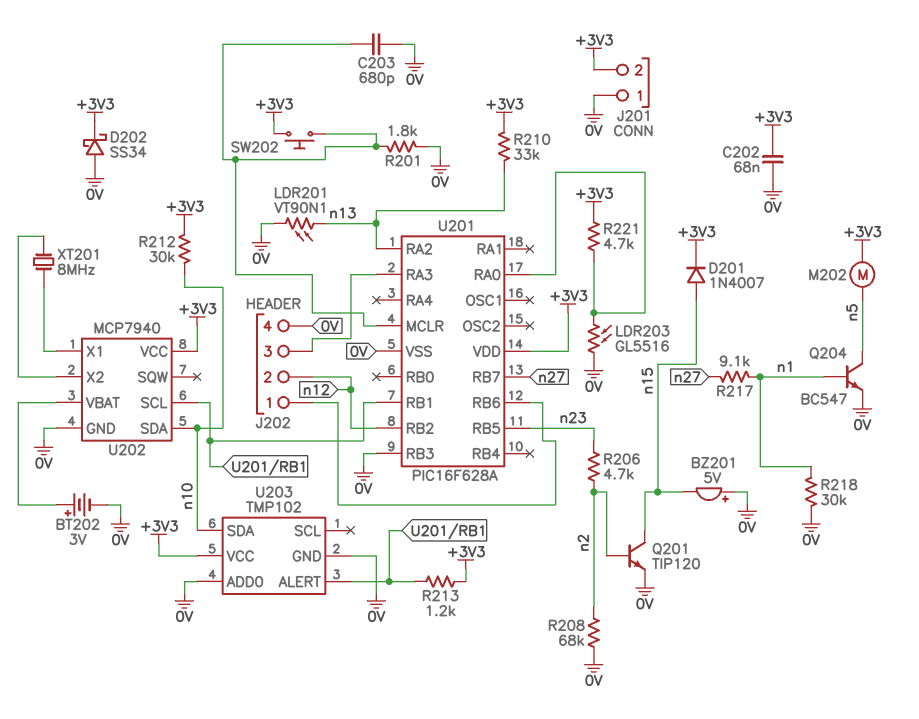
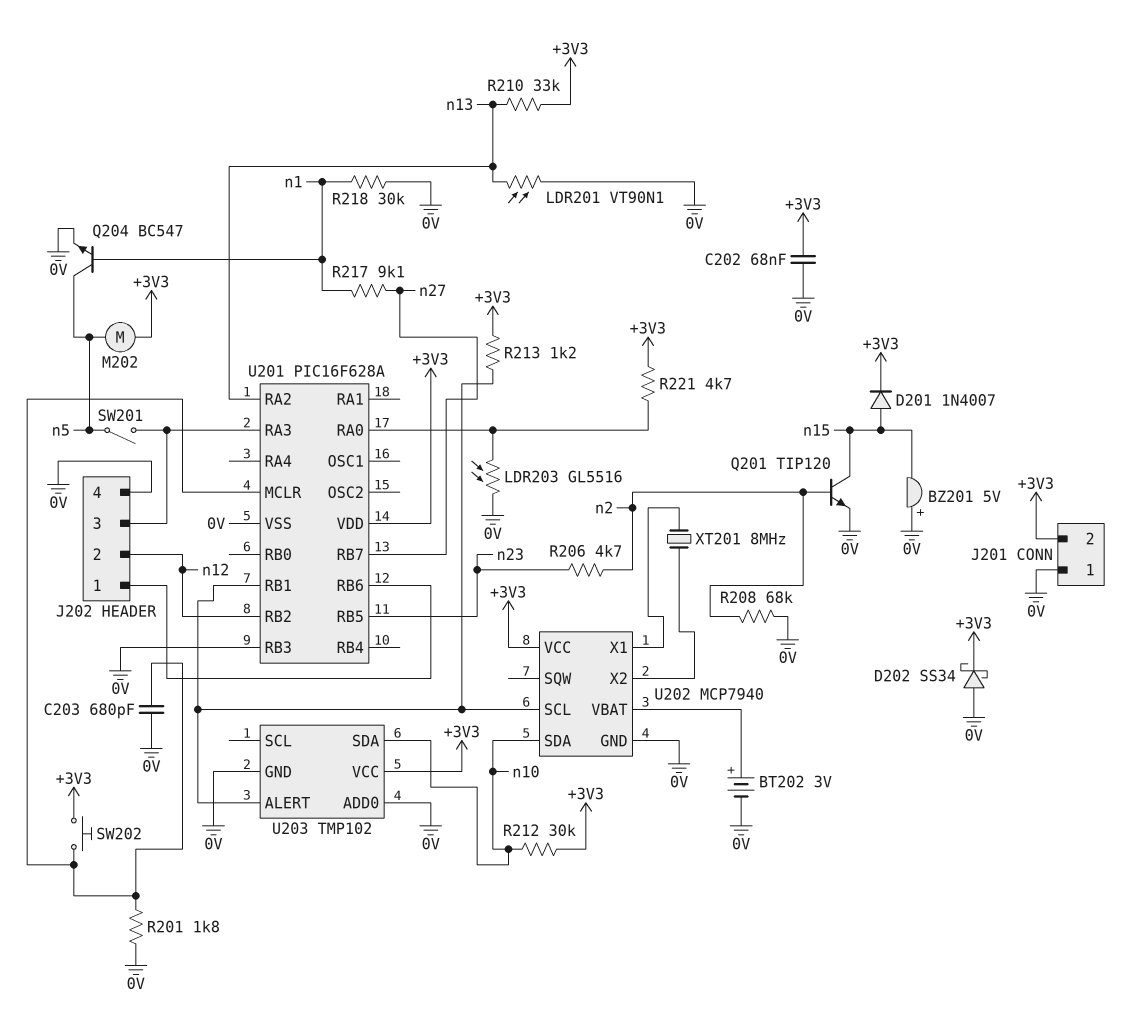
SW201: none -> switch (J202/3, n5)

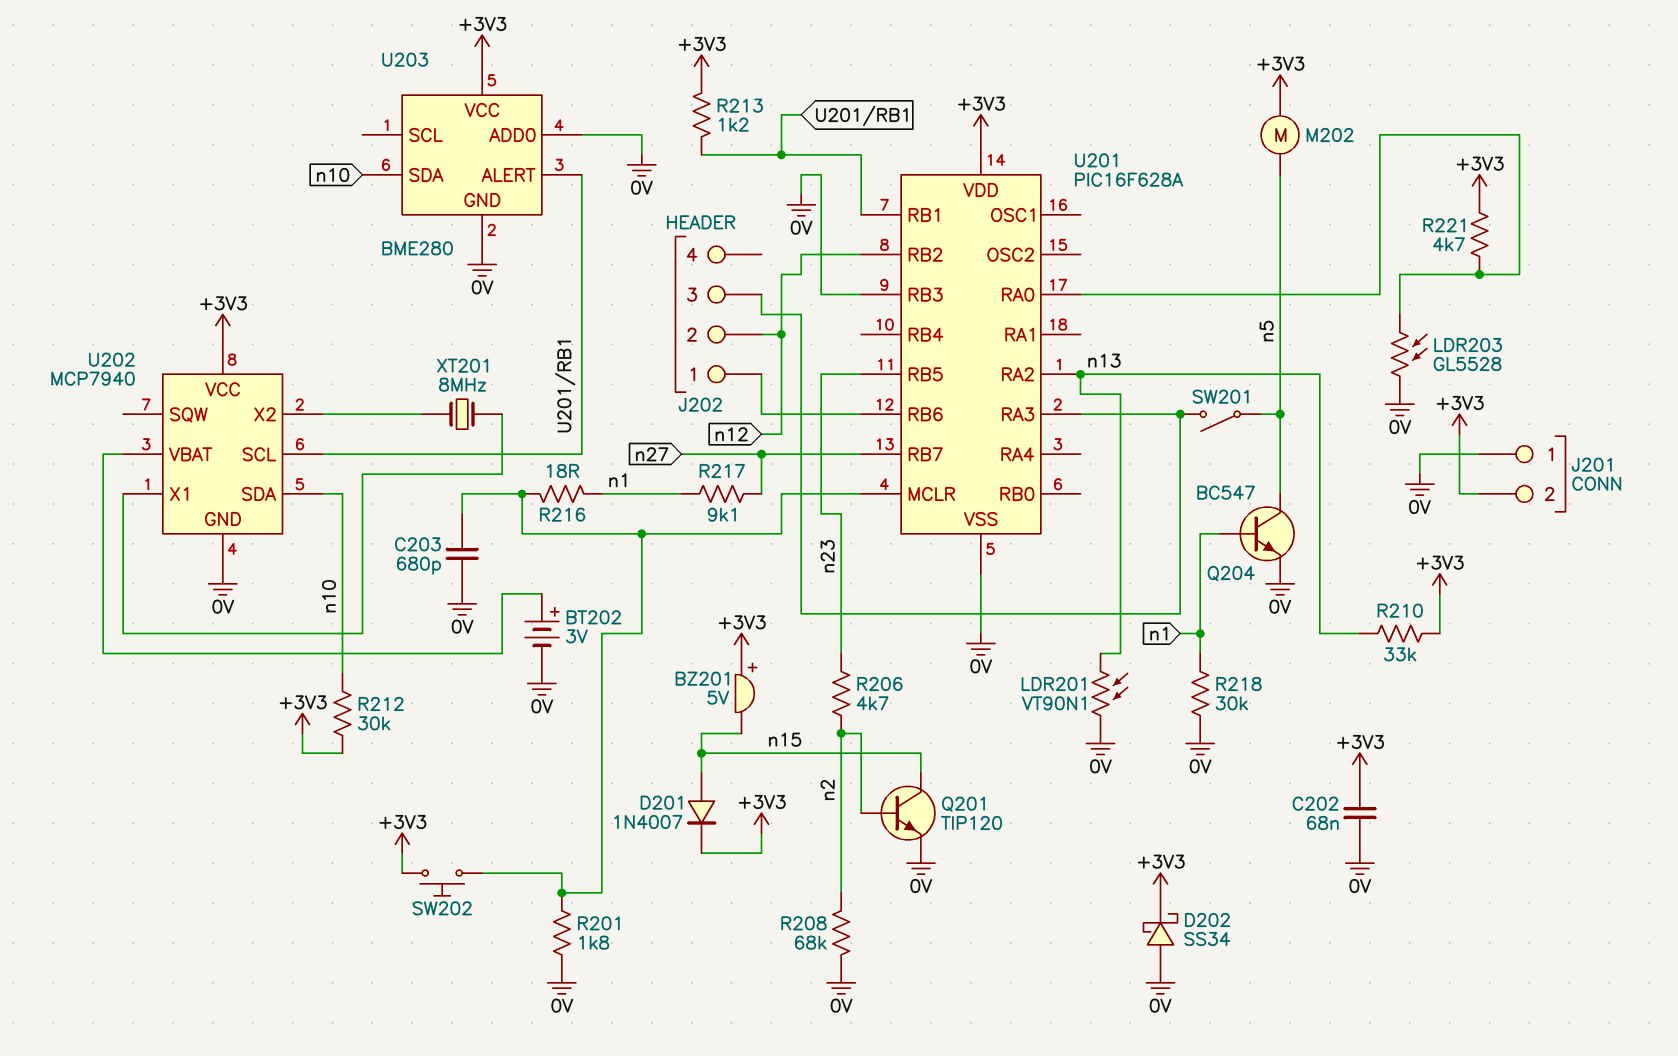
BZ201: buzzer 5V (plus 0V, minus n15) -> buzzer 5V (plus +3V3, minus n15)
J202 pin 4: 0V -> none
LDR203: GL5516 (0V, U201/RA0) -> GL5528 (0V, U201/RA0)
R216: none -> 18 (U201/MCLR, n1)
U203: TMP102 -> BME280

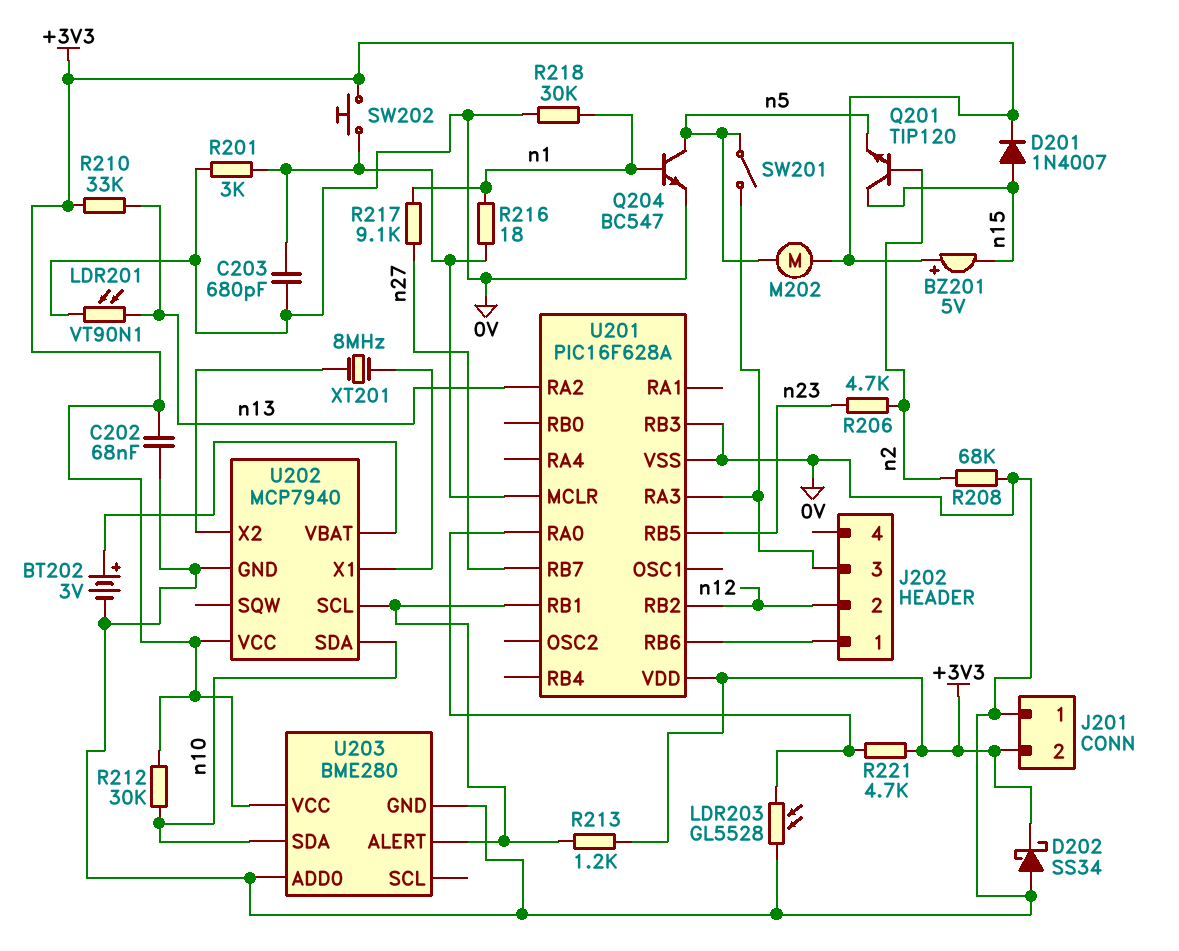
Q201: NPN TIP120 (B n2, C n15, E 0V) -> NPN TIP120 (B n2, C n15, E n5)
R201: 1.8k (0V, U201/MCLR) -> 3k (0V, U201/MCLR)

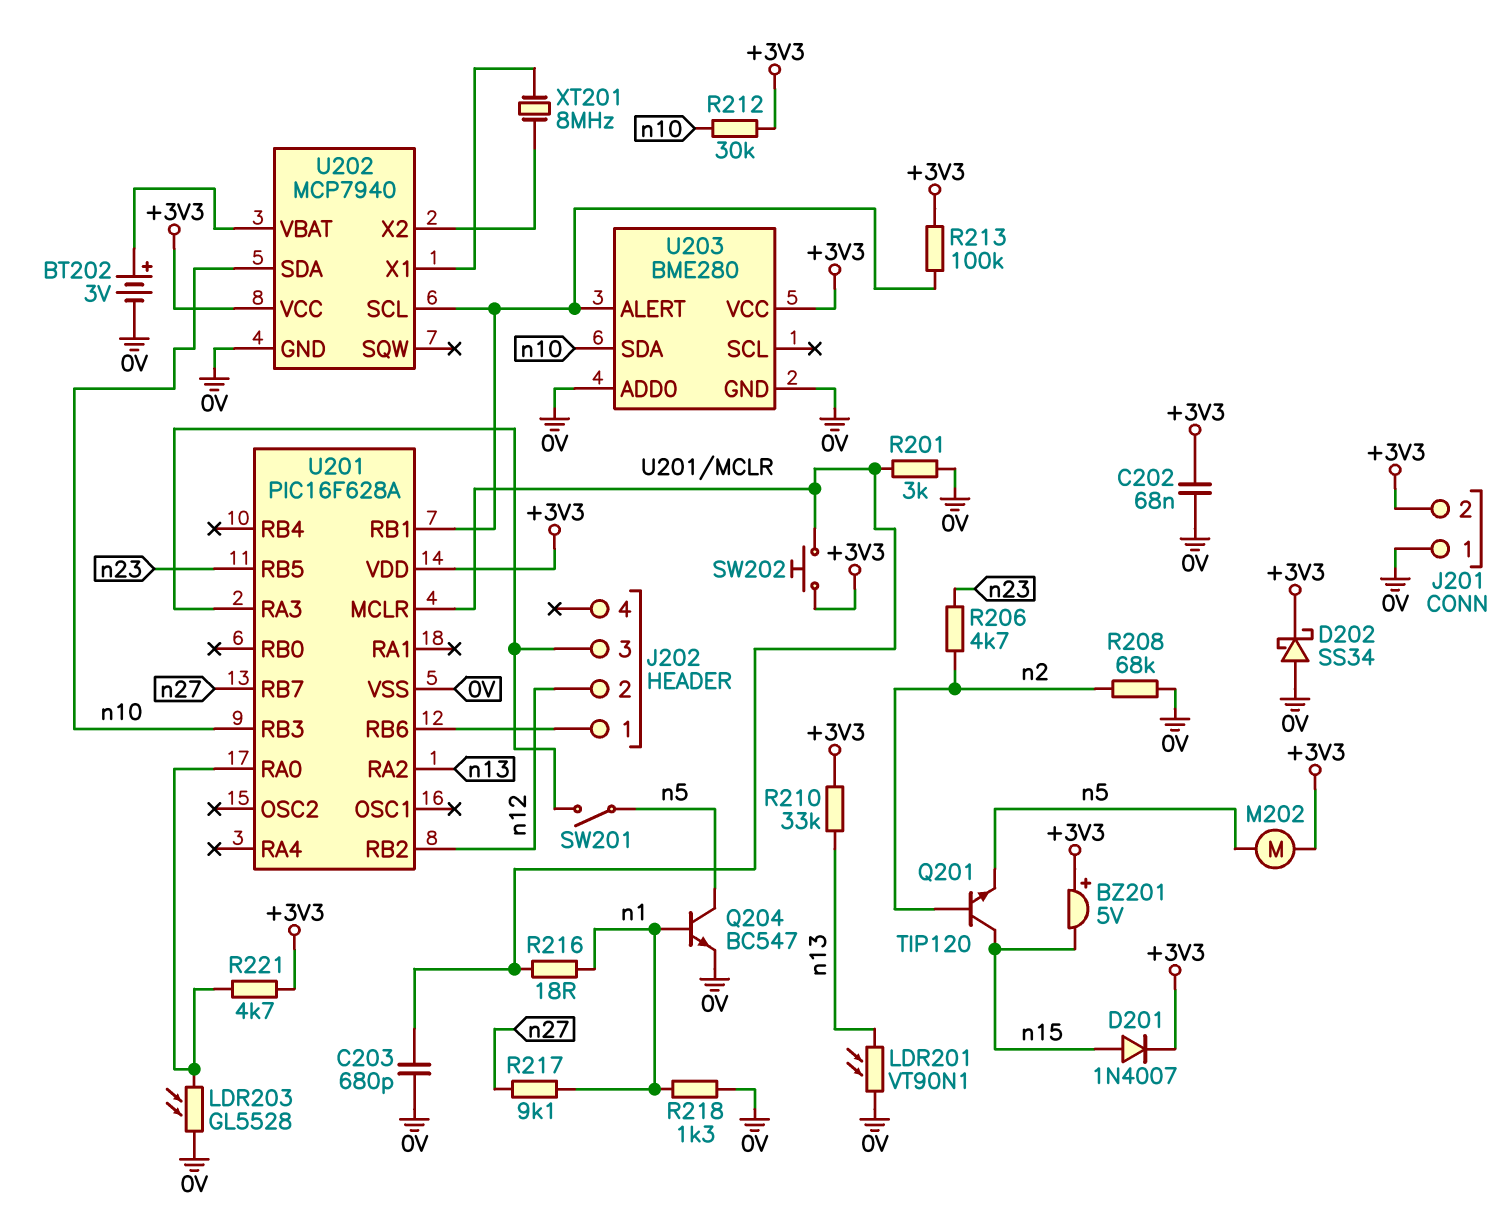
R213: 1.2k (+3V3, U201/RB1) -> 100k (+3V3, U201/RB1)
R218: 30k (0V, n1) -> 1.3k (0V, n1)
U201 pin RB3: 0V -> n10

